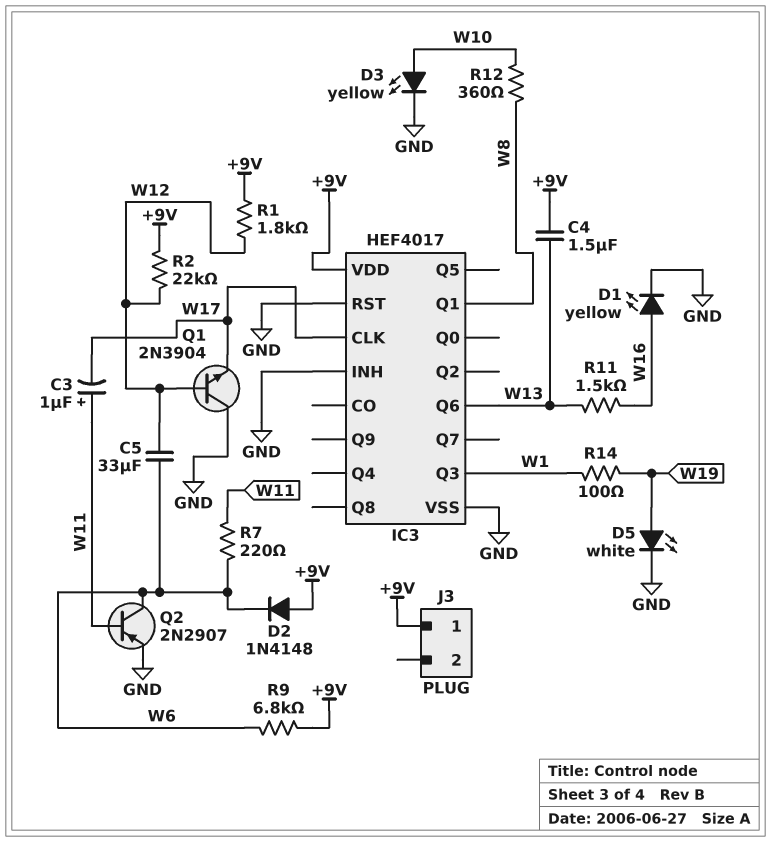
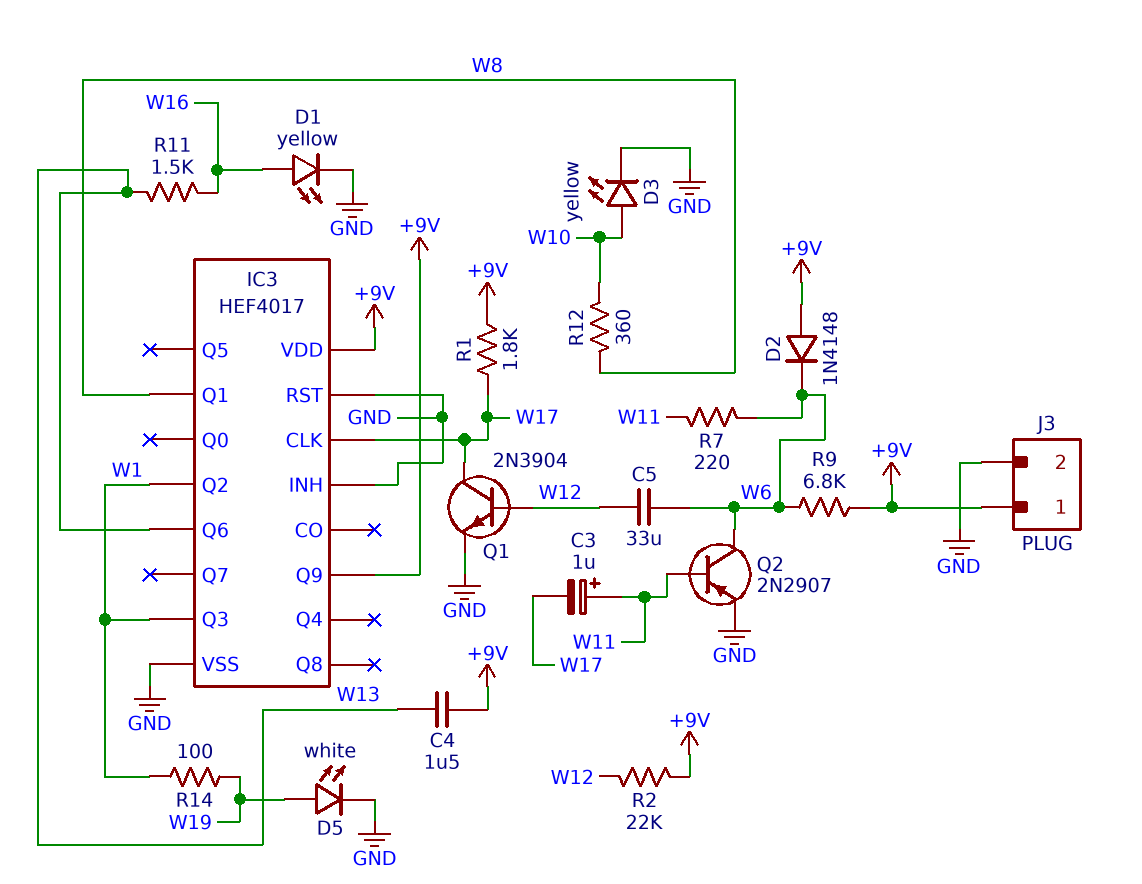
IC3 pin Q2: none -> W1
IC3 pin Q9: none -> +9V
J3 pin 2: none -> GND
Q1: NPN 2N3904 (B W12, C GND, E W17) -> NPN 2N3904 (B W12, C W17, E GND)
R1: 1.8k (+9V, W12) -> 1.8k (+9V, W17)

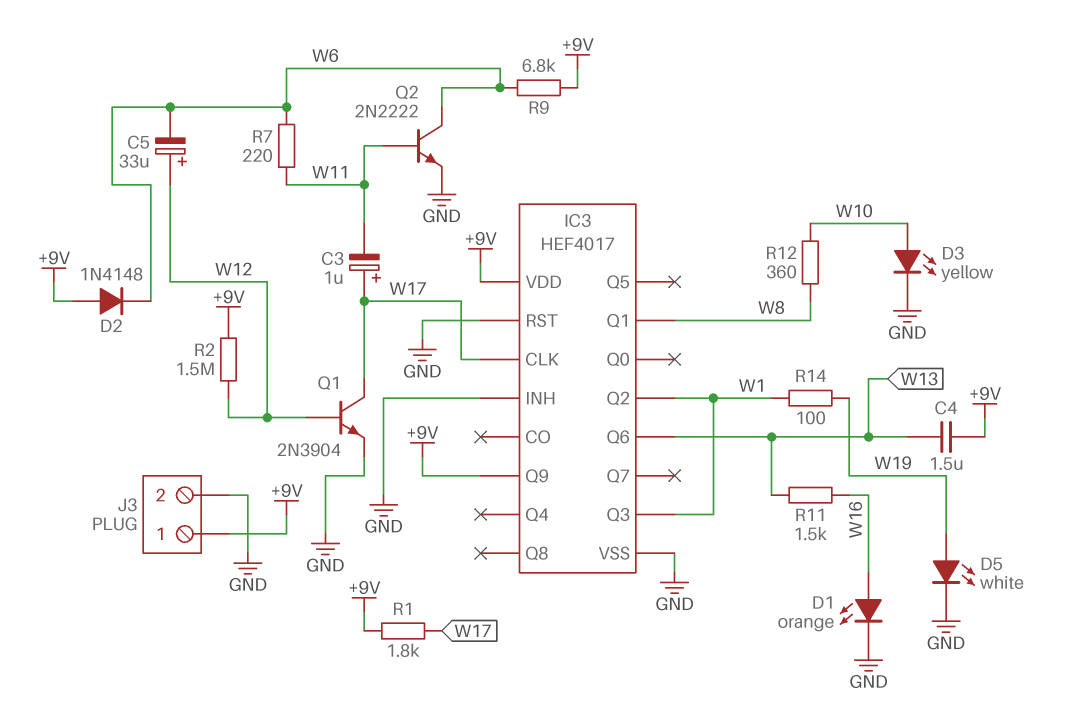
C3: 1uF (plus W11, minus W17) -> 1uF (plus W17, minus W11)
C5: 33uF (W6, W12) -> 33uF (plus W12, minus W6)
D1: LED yellow (A W16, K GND) -> LED orange (A W16, K GND)
Q2: PNP 2N2907 (B W11, C W6, E GND) -> NPN 2N2222 (B W11, C W6, E GND)
R2: 22k (+9V, W12) -> 1.5M (+9V, W12)

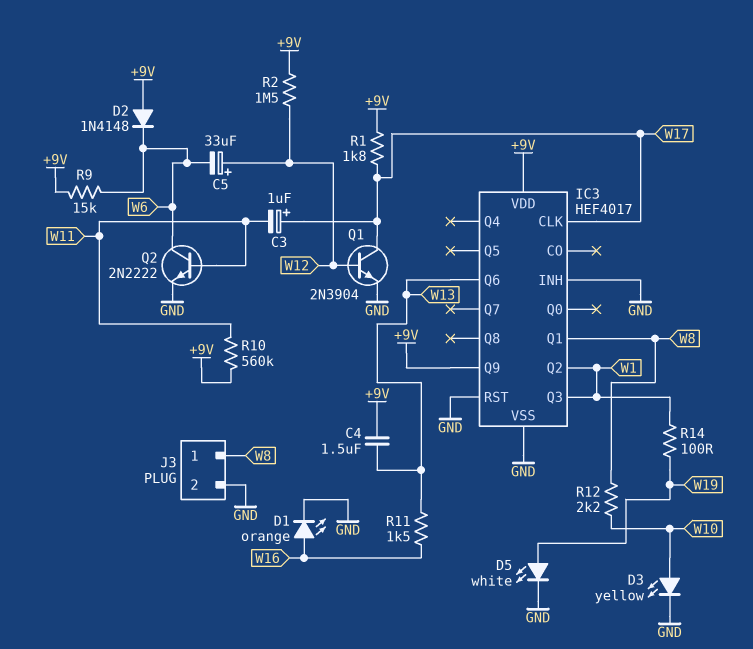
J3 pin 1: +9V -> W8
R7: 220 (W6, W11) -> none
R9: 6.8k (+9V, W6) -> 15k (+9V, W6)
R10: none -> 560k (+9V, W11)
R12: 360 (W8, W10) -> 2.2k (W8, W10)

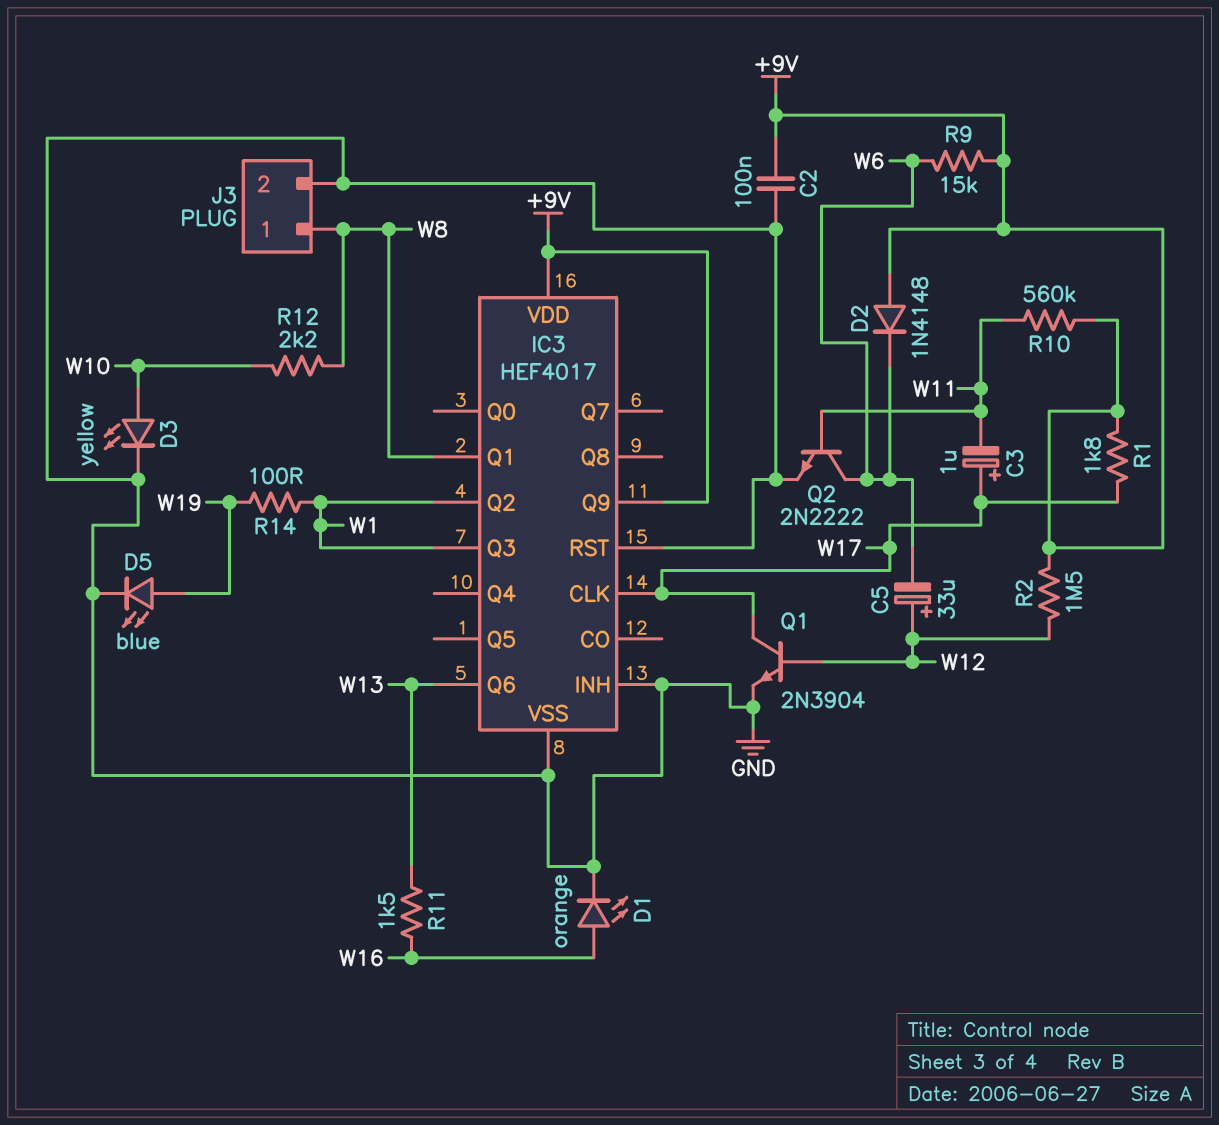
C2: none -> 100nF (+9V, GND)
C4: 1.5uF (+9V, W13) -> none
D5: LED white (A W19, K GND) -> LED blue (A W19, K GND)

